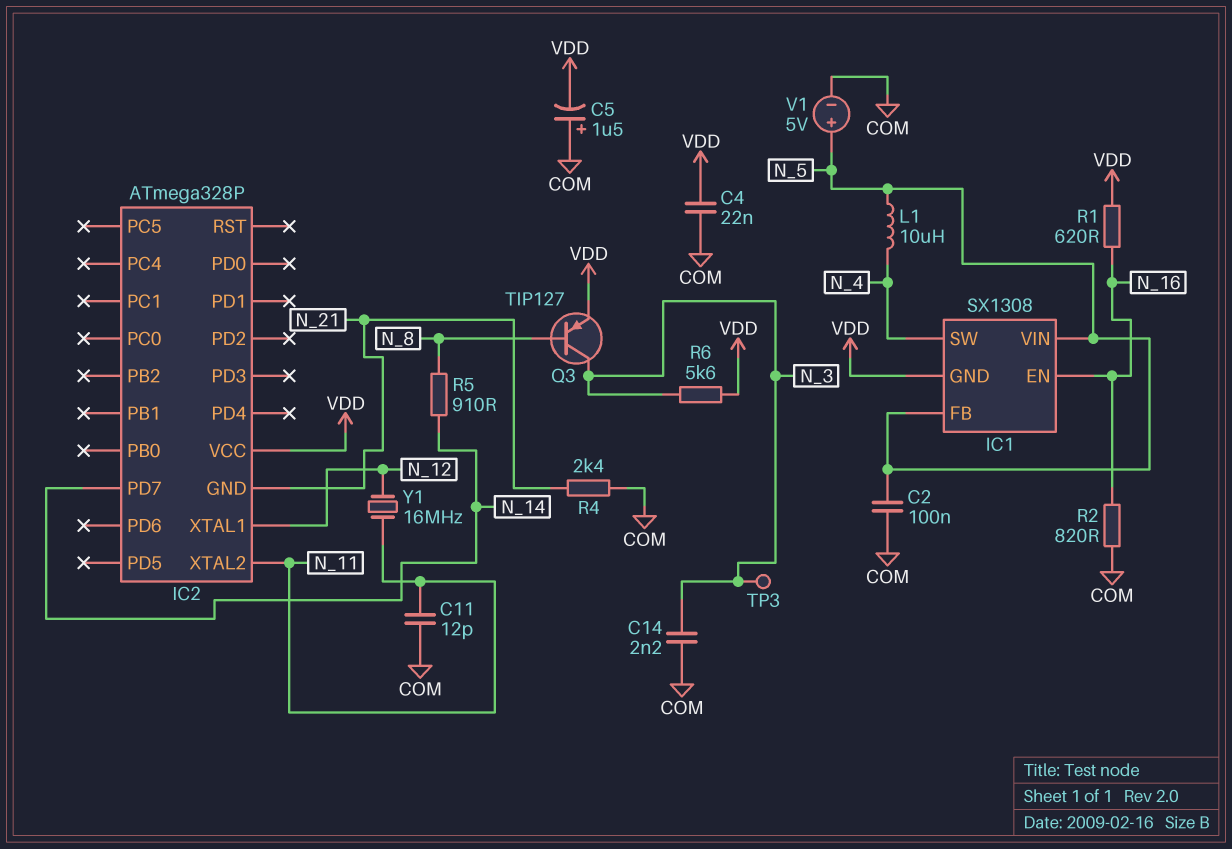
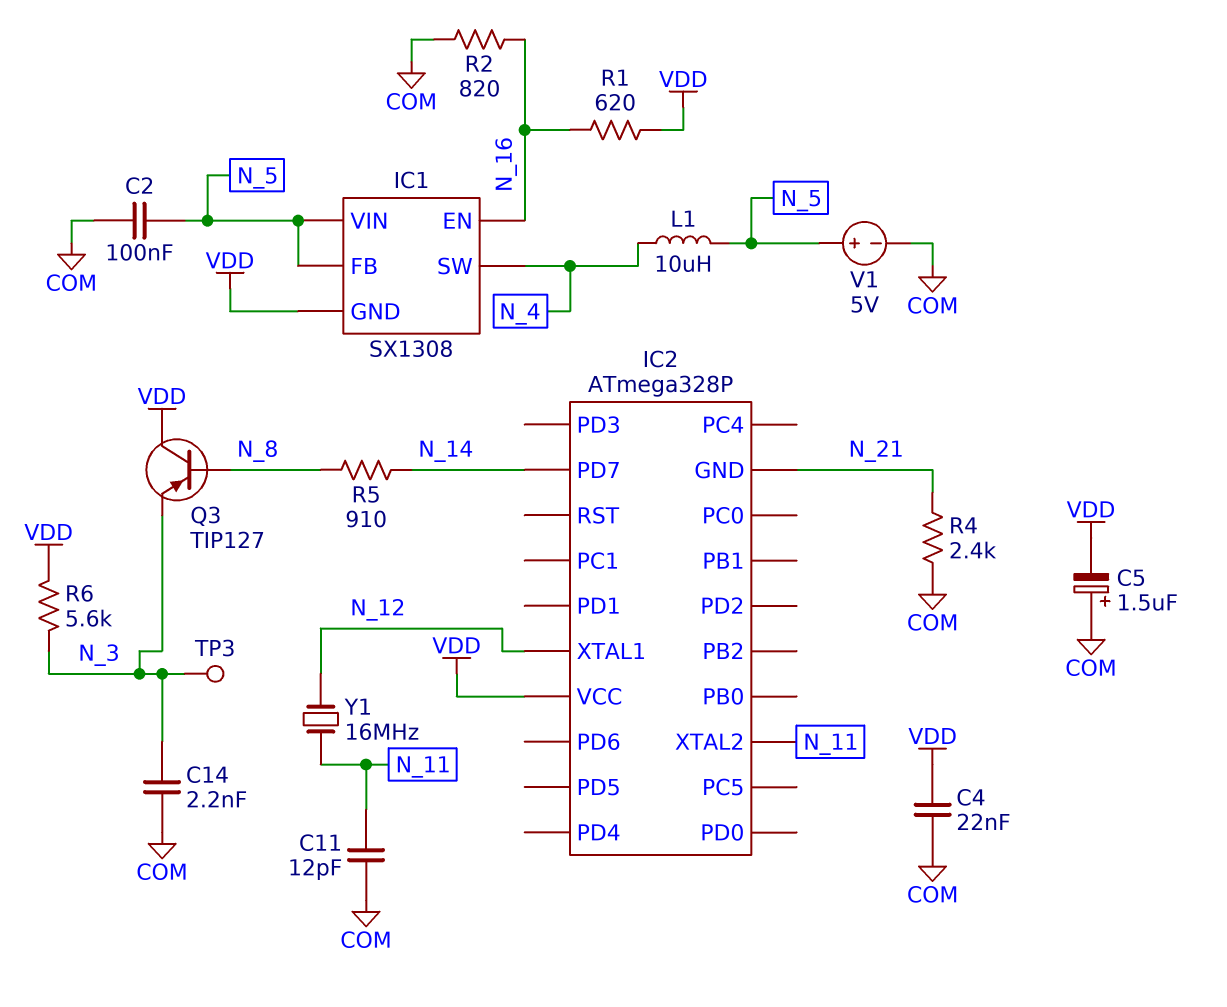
Q3: PNP TIP127 (B N_8, C N_3, E VDD) -> PNP TIP127 (B N_8, C VDD, E N_3)

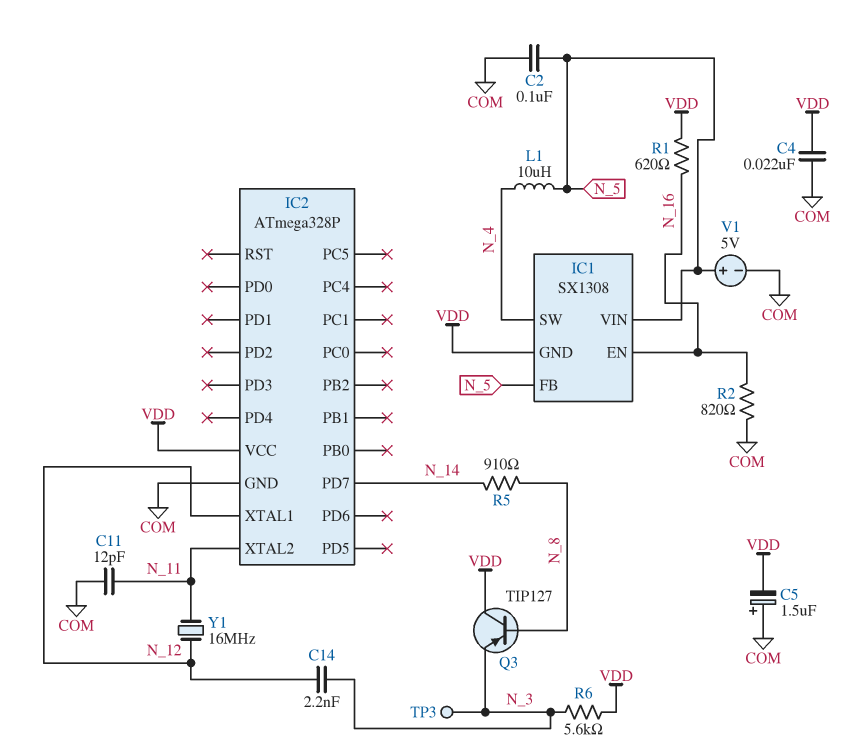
C14: 2.2nF (COM, N_3) -> 2.2nF (N_3, N_12)
IC2 pin GND: N_21 -> COM
R4: 2.4k (COM, N_21) -> none

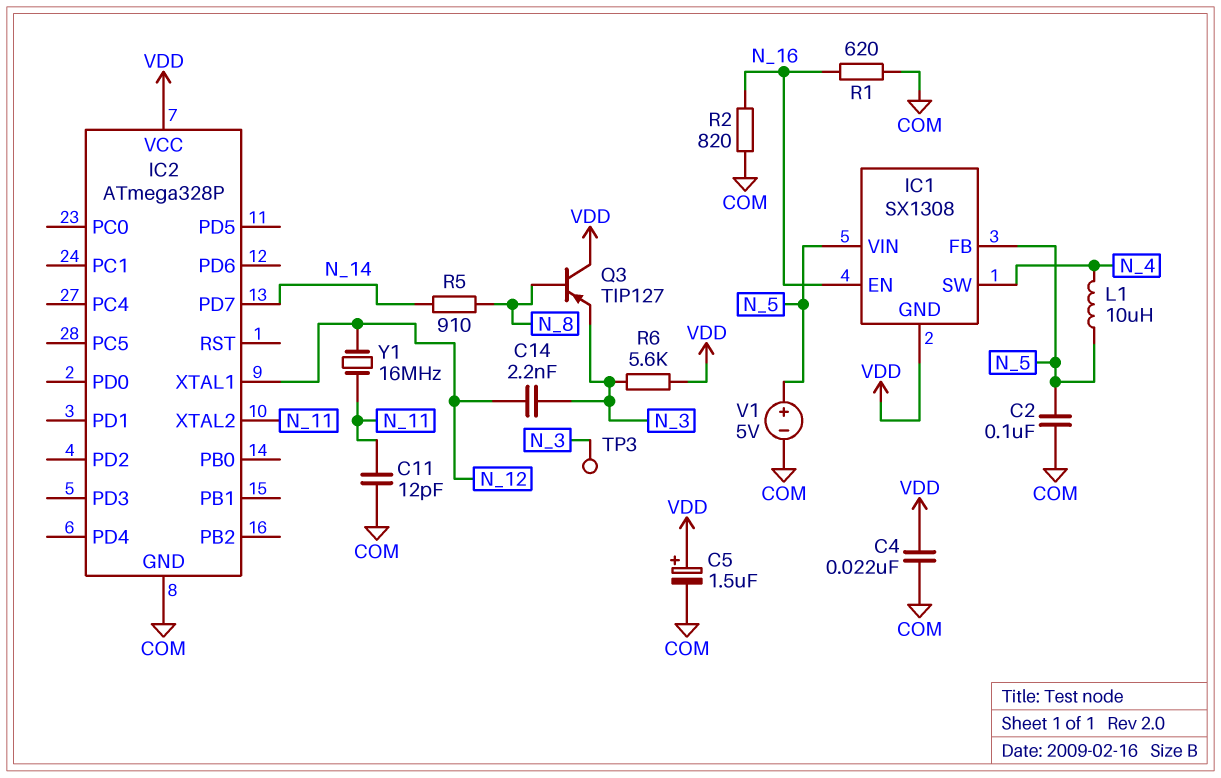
C5: 1.5uF (plus COM, minus VDD) -> 1.5uF (plus VDD, minus COM)
R1: 620 (N_16, VDD) -> 620 (COM, N_16)

